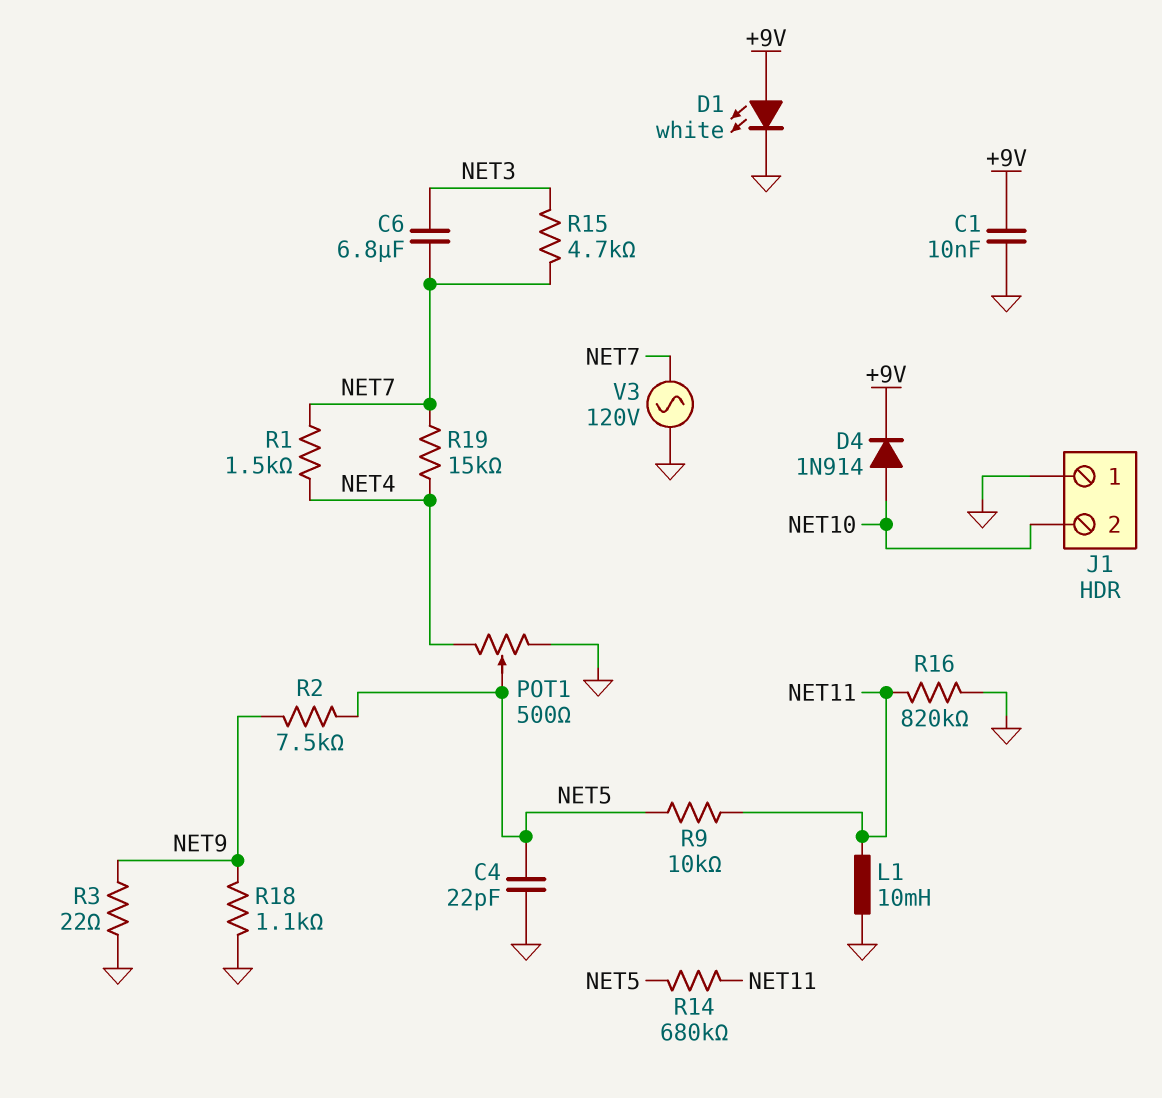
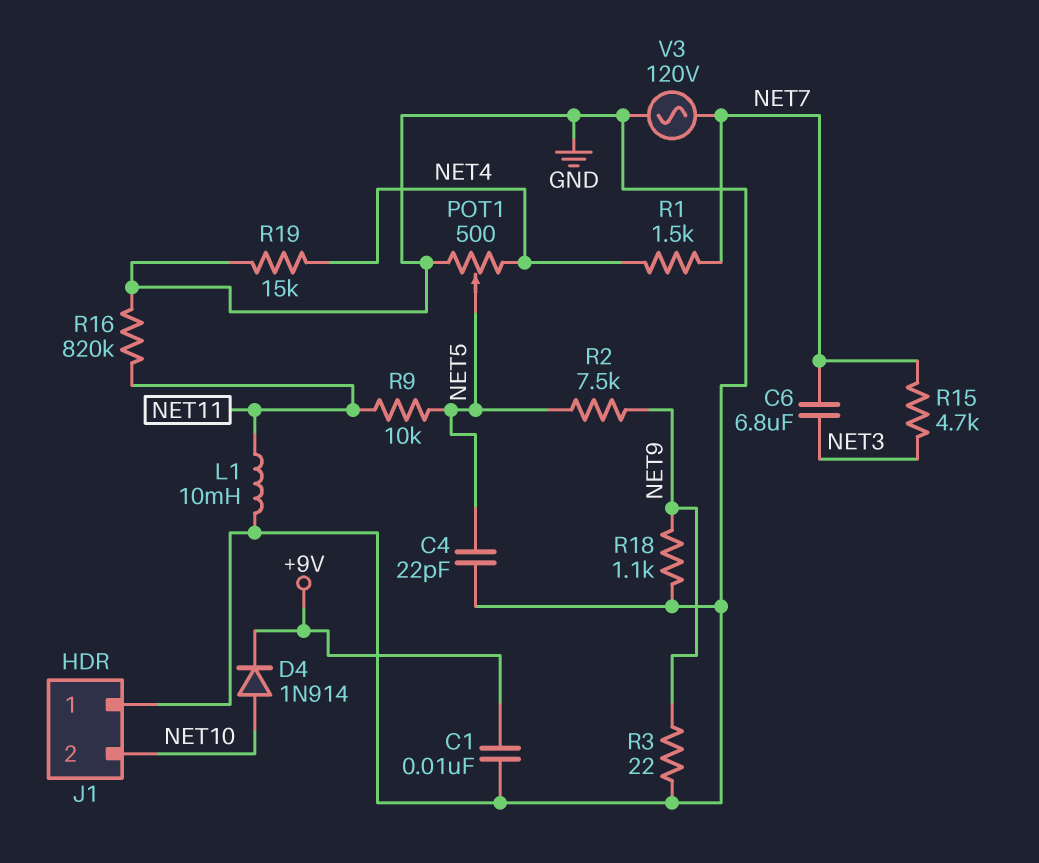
D1: LED white (A +9V, K GND) -> none
R14: 680k (NET5, NET11) -> none
R19: 15k (NET4, NET7) -> 15k (GND, NET4)

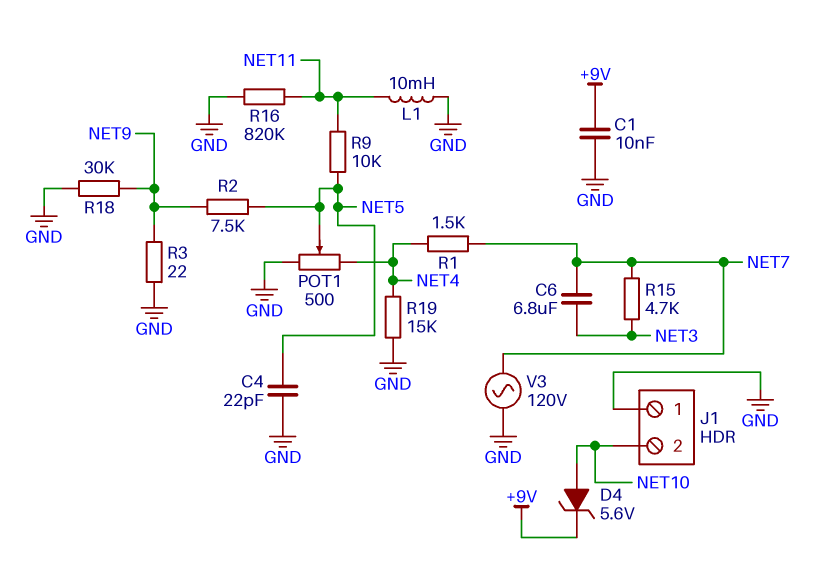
D4: diode 1N914 (A NET10, K +9V) -> zener 5.6V (A NET10, K +9V)
R18: 1.1k (GND, NET9) -> 30k (GND, NET9)

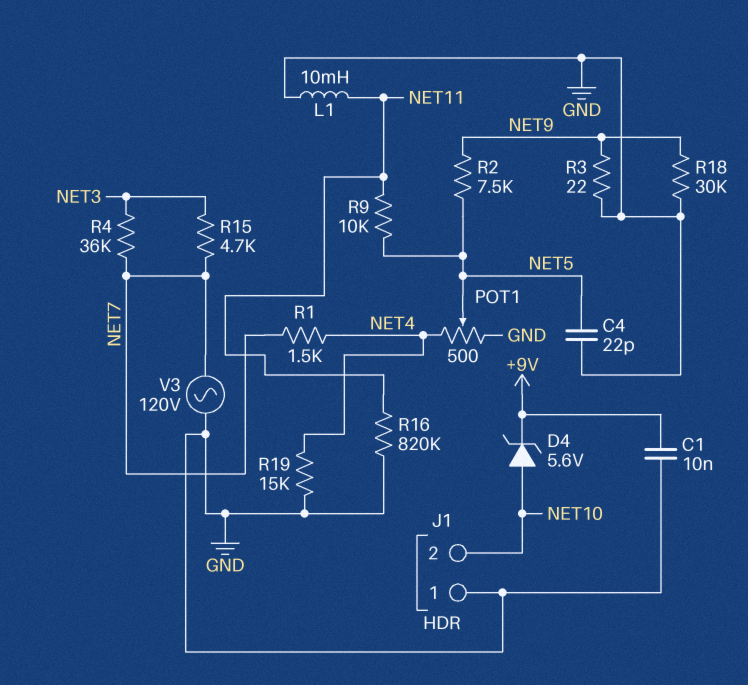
C6: 6.8uF (NET3, NET7) -> none
R4: none -> 36k (NET3, NET7)

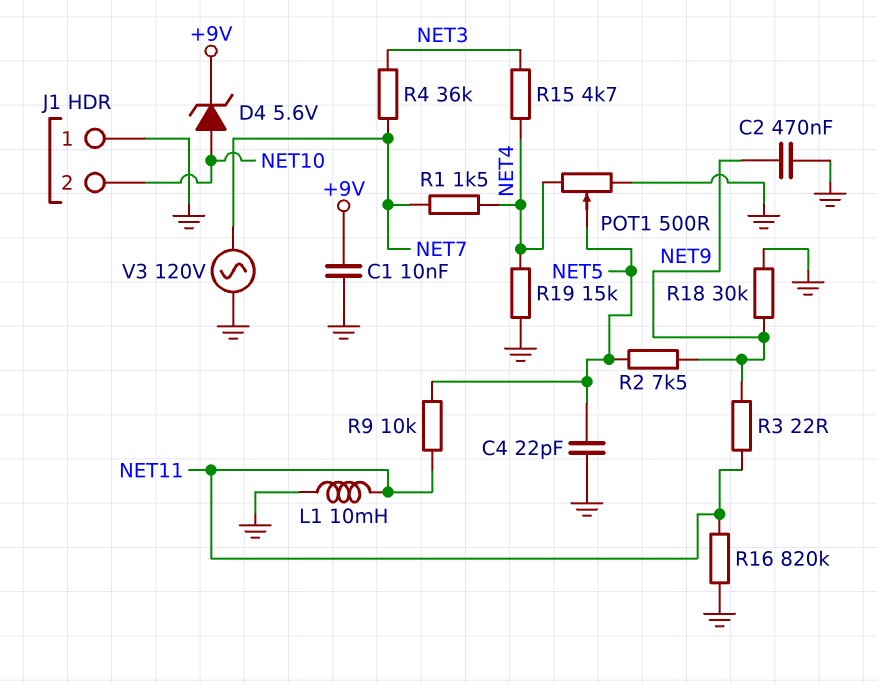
C2: none -> 470nF (GND, NET9)
R3: 22 (GND, NET9) -> 22 (NET9, NET11)
R15: 4.7k (NET3, NET7) -> 4.7k (NET3, NET4)

